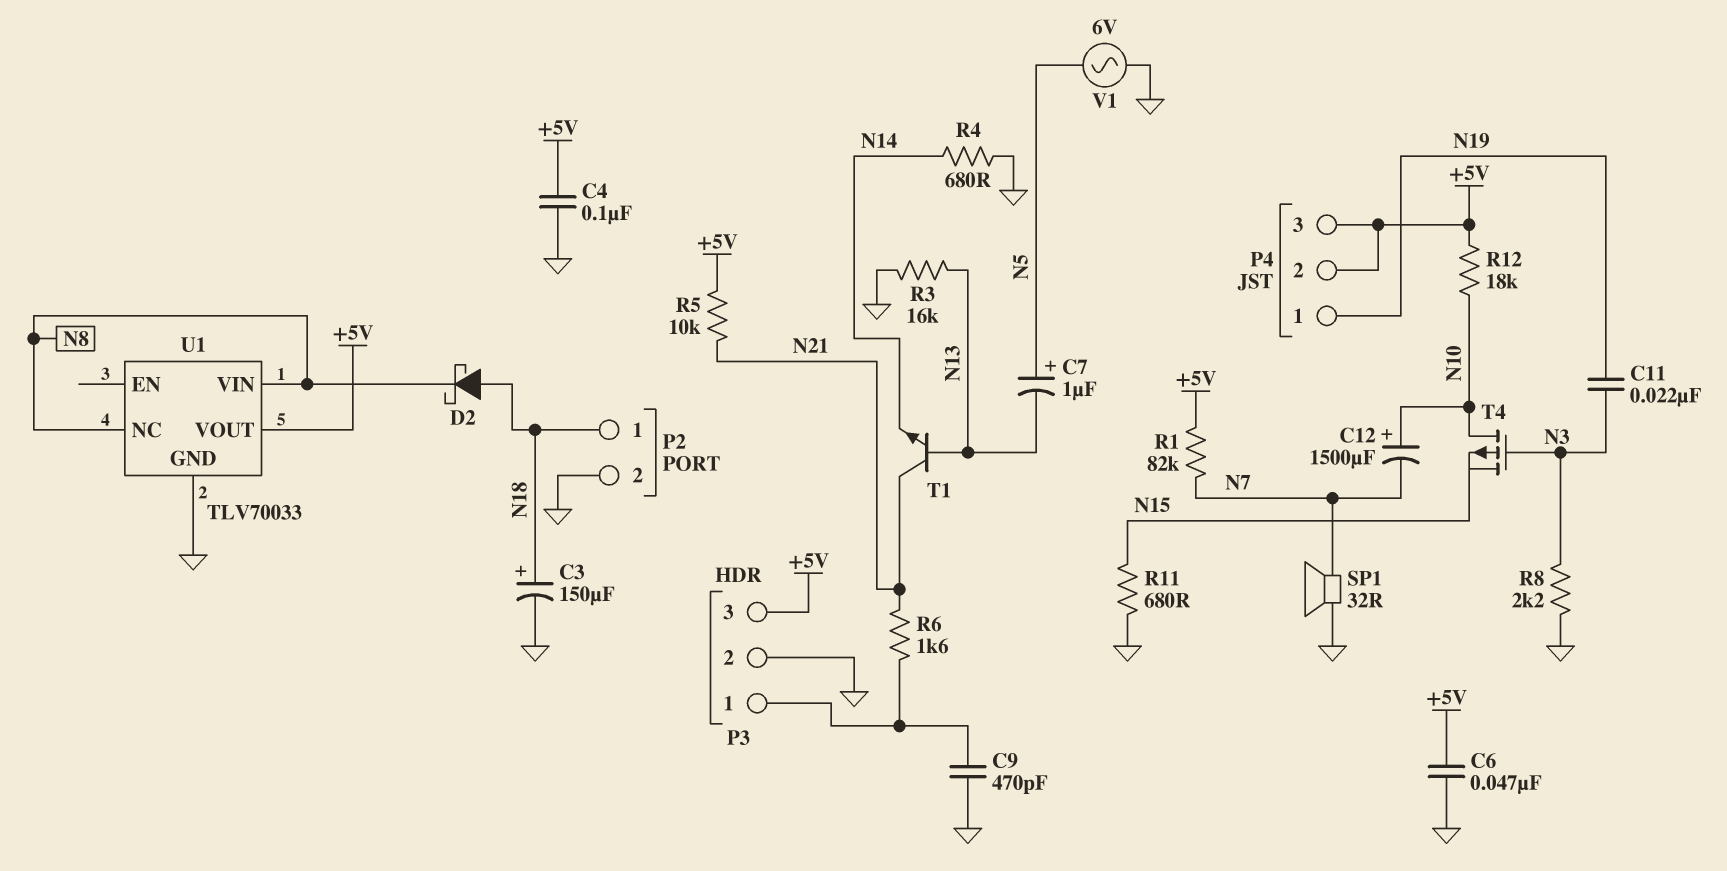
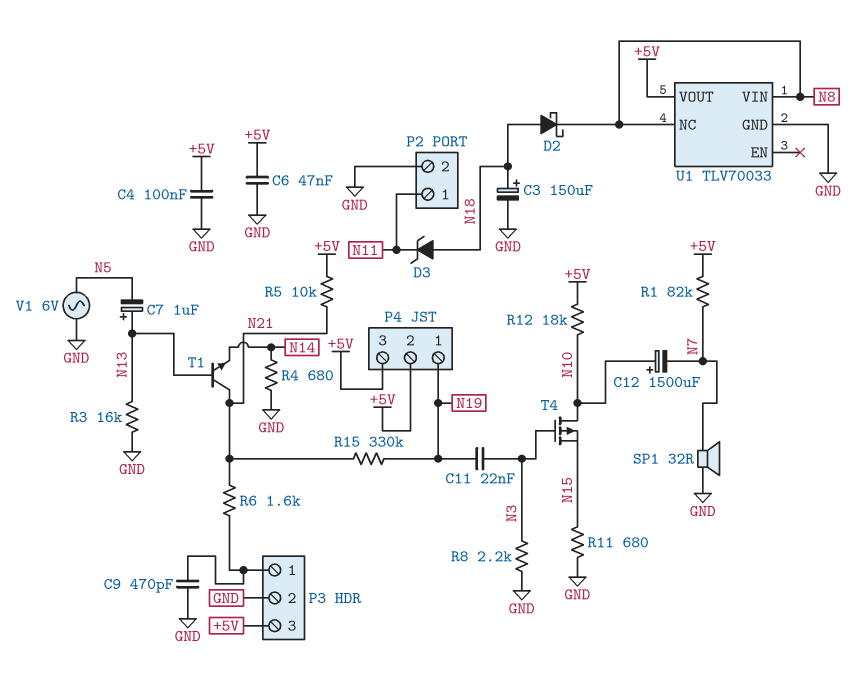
C7: 1uF (plus N5, minus N13) -> 1uF (plus N13, minus N5)
D3: none -> zener (A N18, K N11)
P2 pin 1: N18 -> N11
R15: none -> 330k (N19, N21)

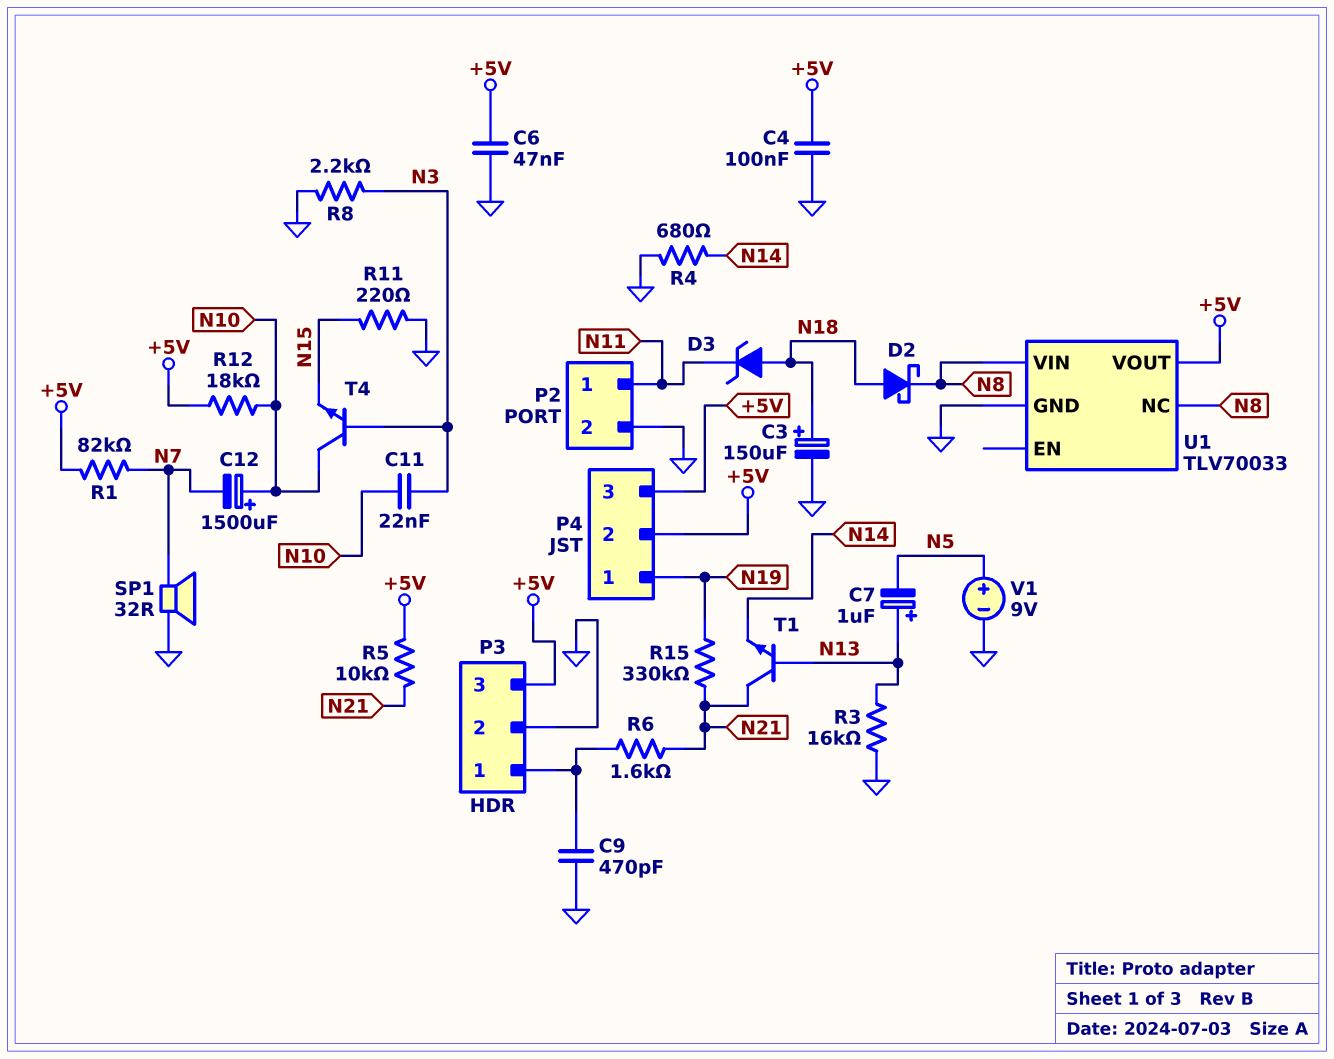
C11: 22nF (N3, N19) -> 22nF (N3, N10)
R11: 680 (GND, N15) -> 220 (GND, N15)
T4: PMOS (G N3, D N10, S N15) -> NPN (B N3, C N10, E N15)
V1: AC 6V (GND, N5) -> 9V (plus N5, minus GND)

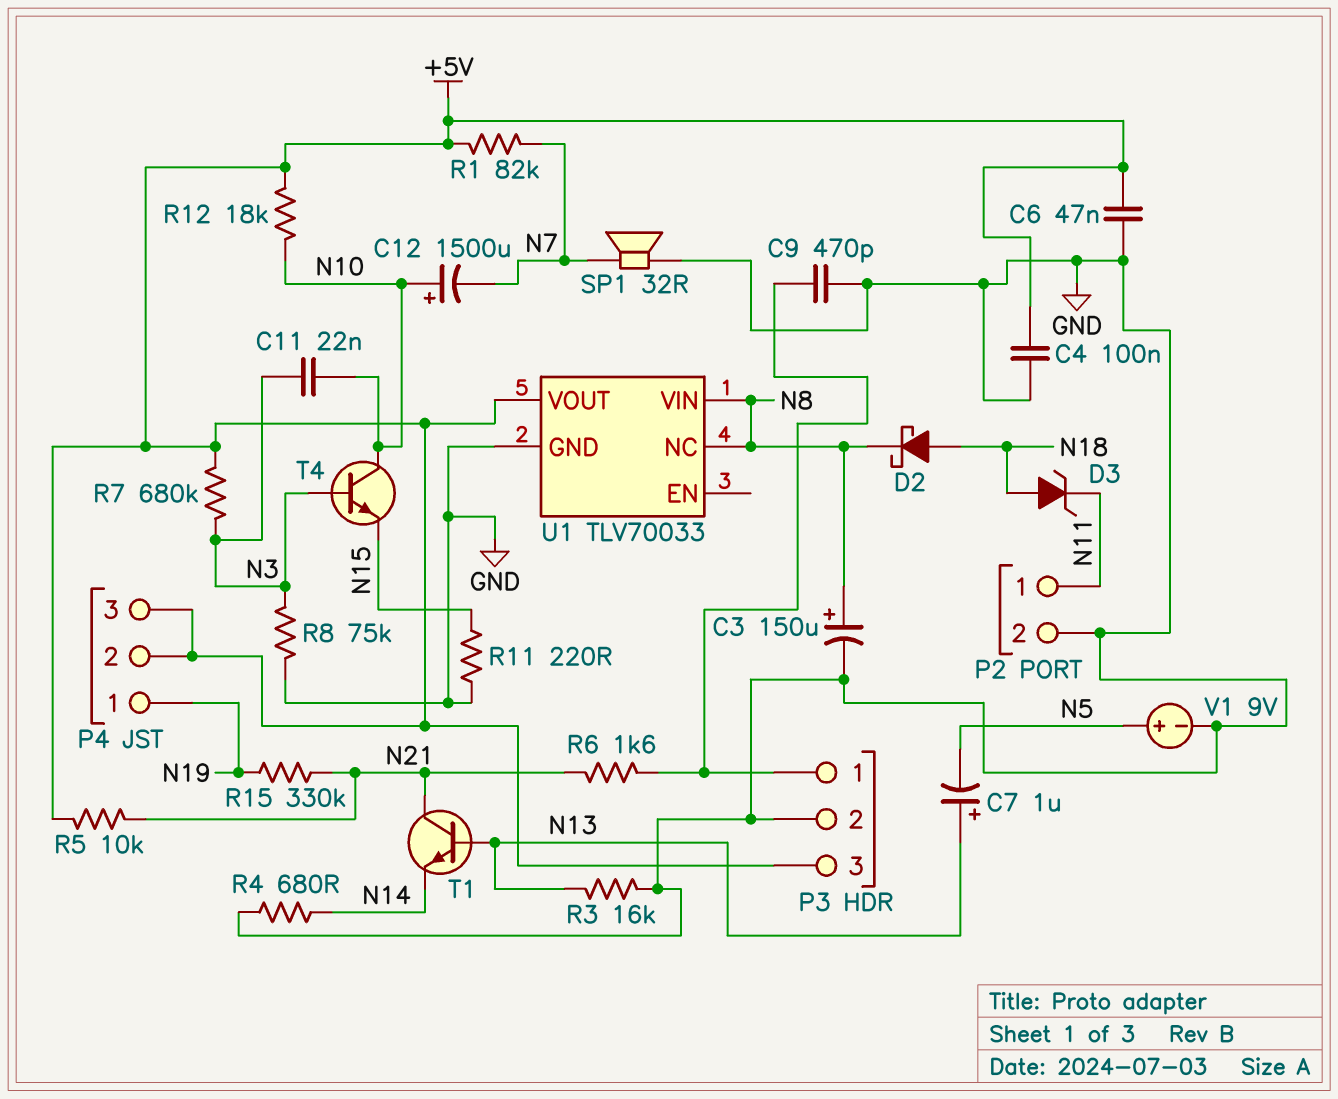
C3: 150uF (plus N18, minus GND) -> 150uF (plus N8, minus GND)
R7: none -> 680k (+5V, N3)
R8: 2.2k (GND, N3) -> 75k (GND, N3)

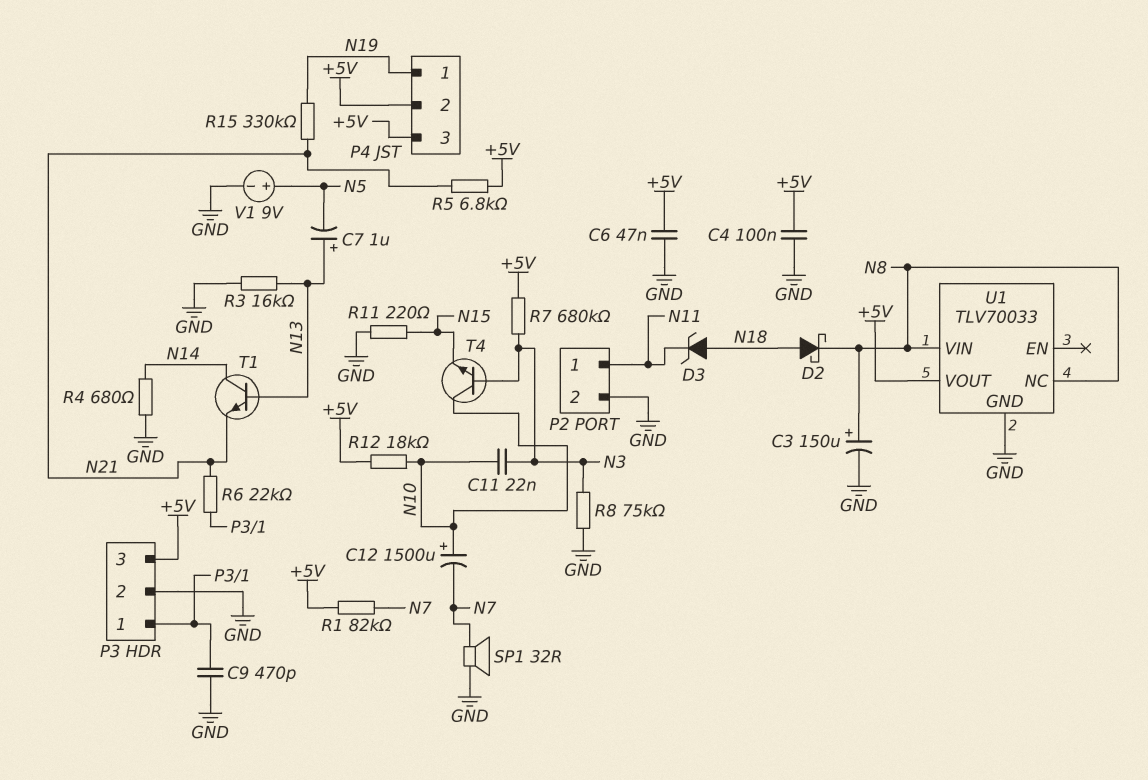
R5: 10k (+5V, N21) -> 6.8k (+5V, N21)
R6: 1.6k (N21, P3/1) -> 22k (N21, P3/1)
T1: NPN (B N13, C N21, E N14) -> NPN (B N13, C N14, E N21)

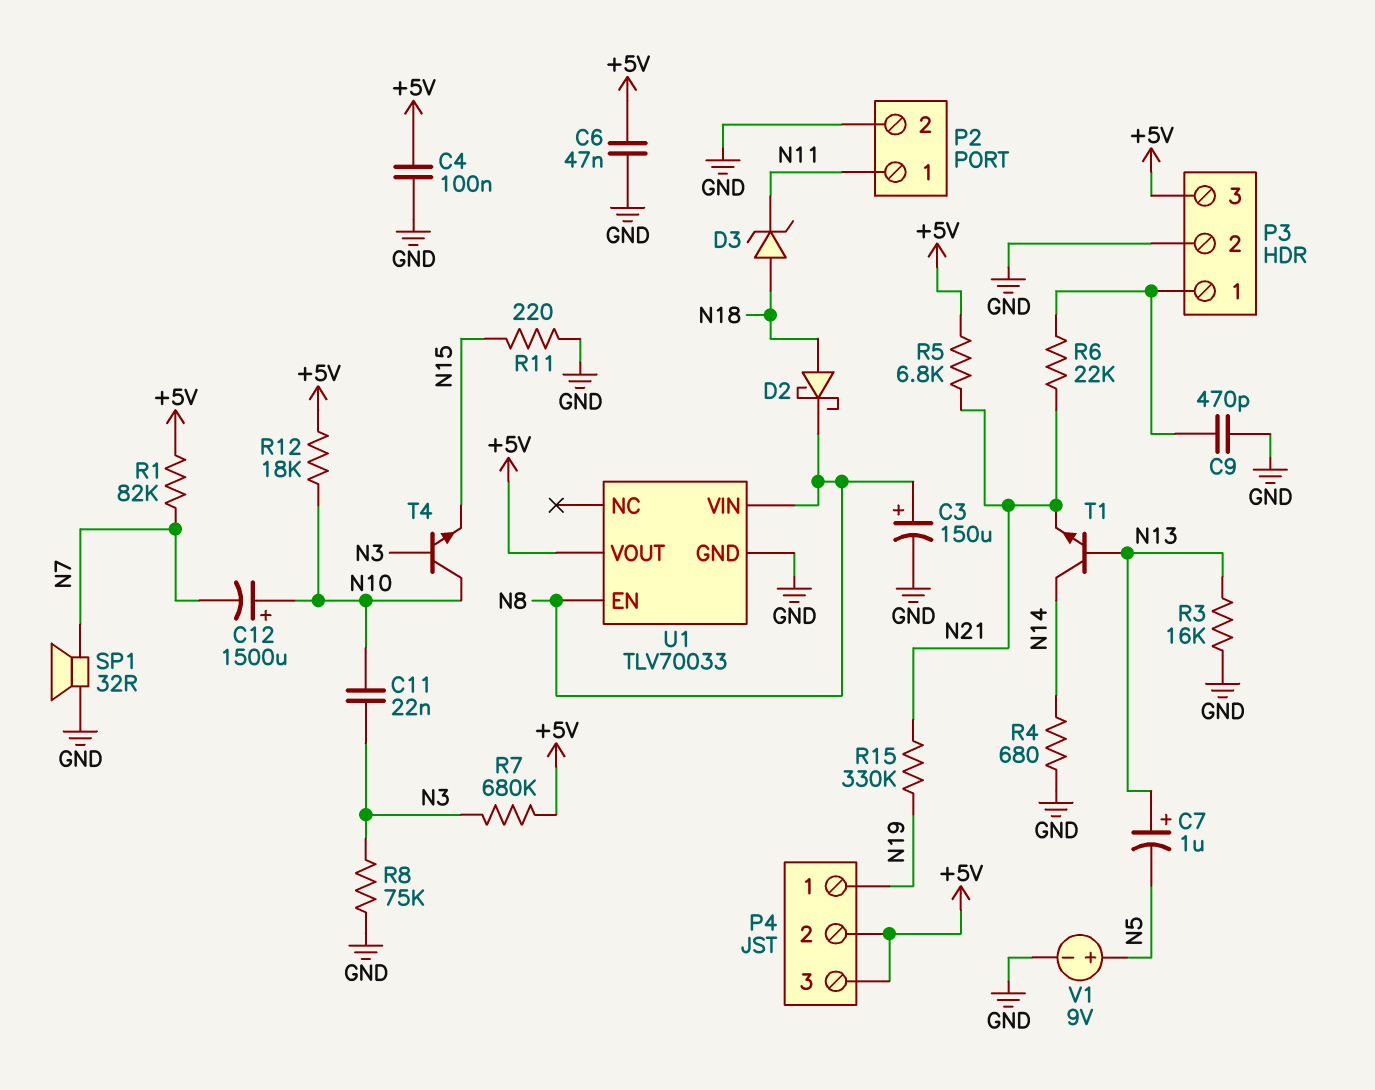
U1 pin EN: none -> N8
U1 pin NC: N8 -> none

